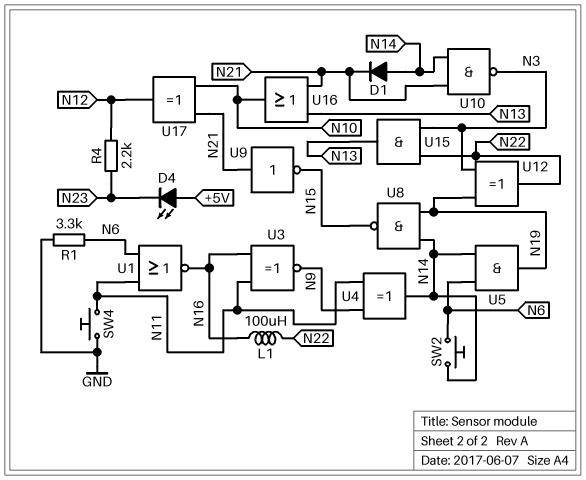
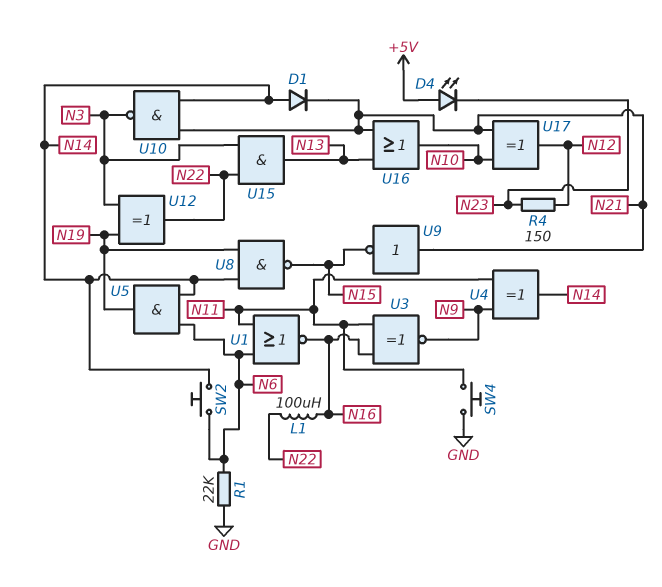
R1: 3.3k (GND, N6) -> 22k (GND, N6)
R4: 2.2k (N12, N23) -> 150 (N12, N23)

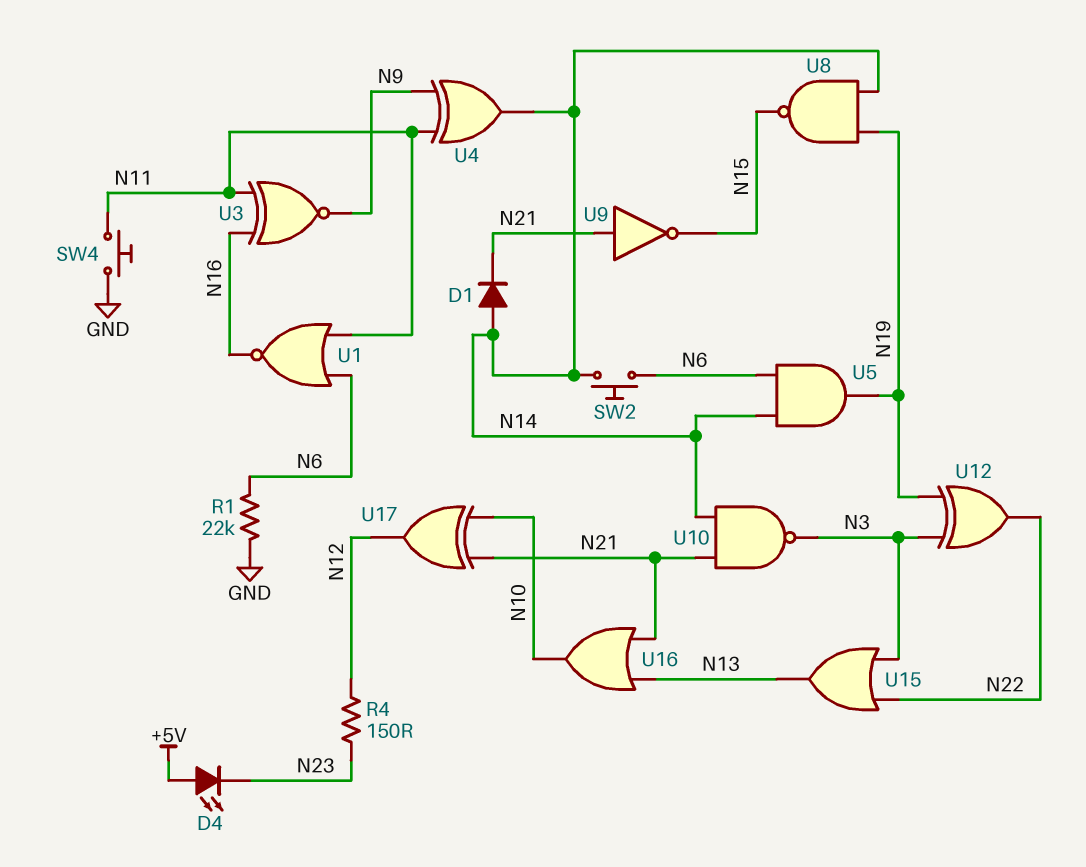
L1: 100uH (N16, N22) -> none
U15: AND (in N3, in N22, out N13) -> OR (in N3, in N22, out N13)

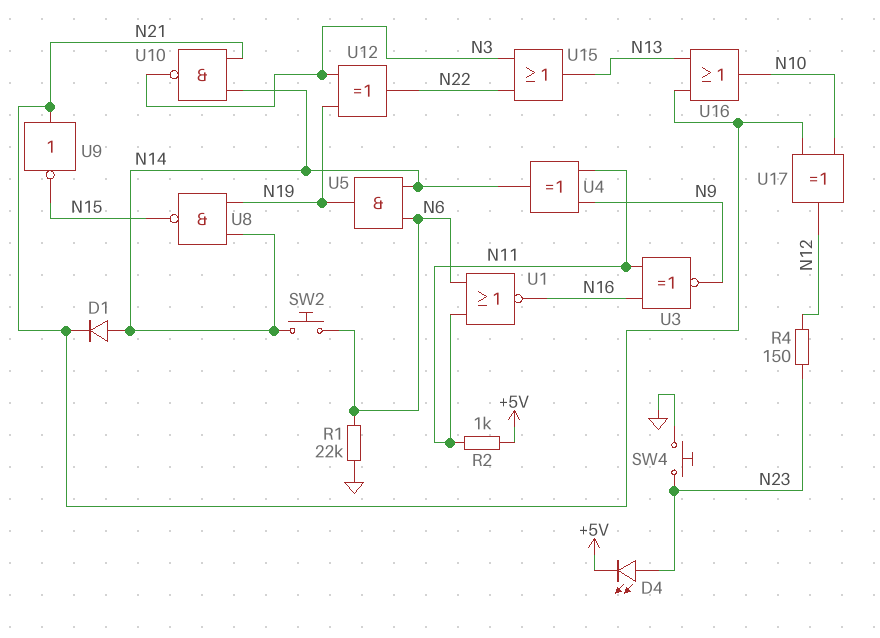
D4: LED (A +5V, K N23) -> LED (A N23, K +5V)
R2: none -> 1k (+5V, N11)
SW4: button (GND, N11) -> button (GND, N23)

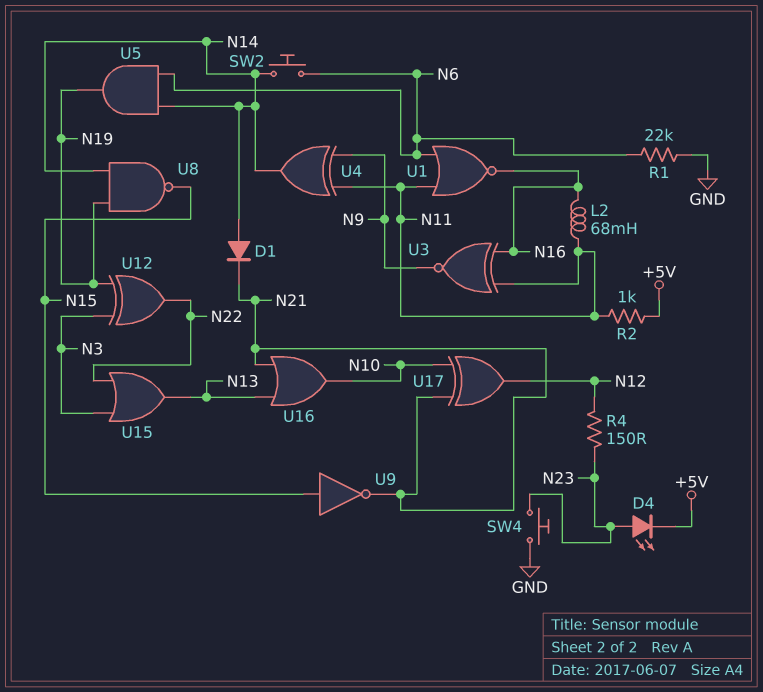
L2: none -> 68mH (N11, N16)
U9: NOT (in N21, out N15) -> NOT (in N15, out N21)
U10: NAND (in N14, in N21, out N3) -> none

